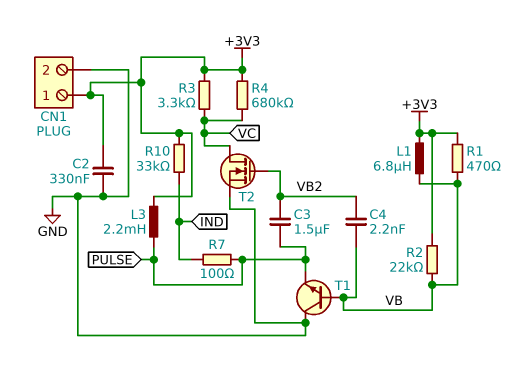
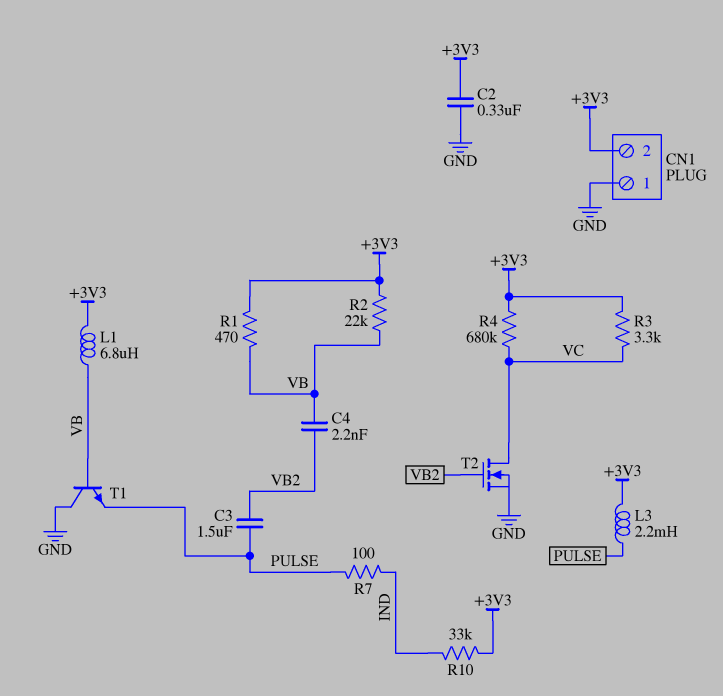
CN1 pin 1: +3V3 -> GND
CN1 pin 2: GND -> +3V3

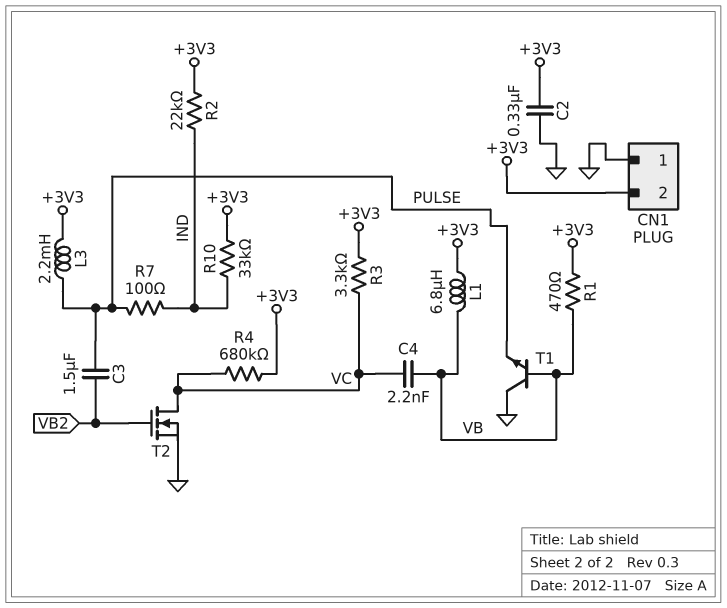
C4: 2.2nF (VB, VB2) -> 2.2nF (VB, VC)
R2: 22k (+3V3, VB) -> 22k (+3V3, IND)

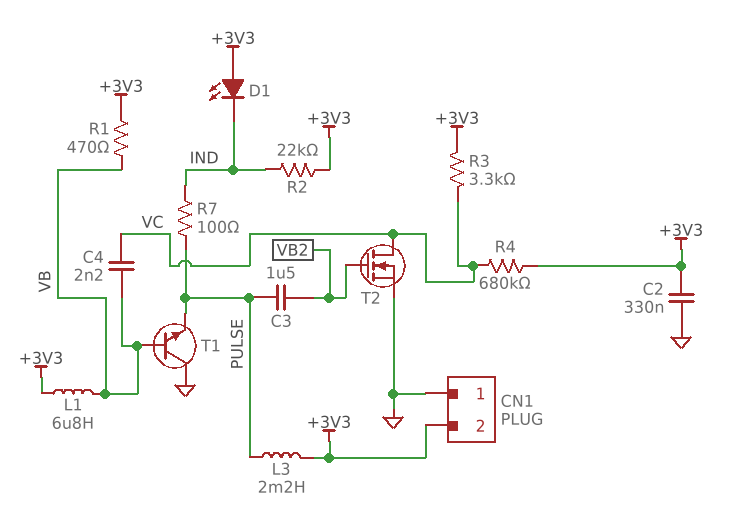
D1: none -> LED (A +3V3, K IND)
R10: 33k (+3V3, IND) -> none

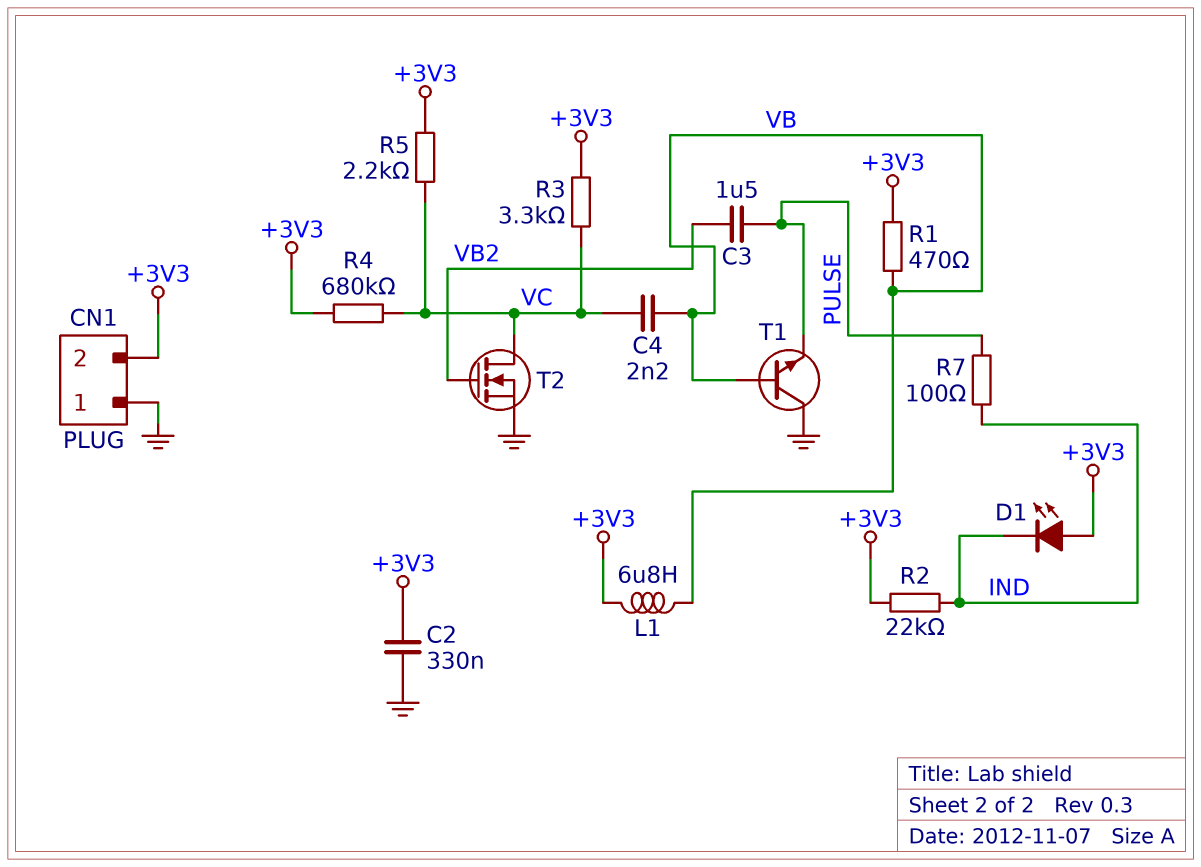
L3: 2.2mH (+3V3, PULSE) -> none
R5: none -> 2.2k (+3V3, VC)

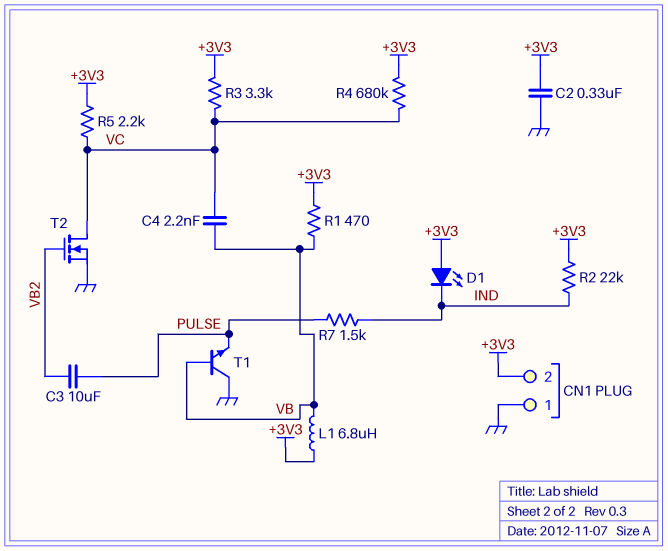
C3: 1.5uF (PULSE, VB2) -> 10uF (PULSE, VB2)
R7: 100 (IND, PULSE) -> 1.5k (IND, PULSE)

